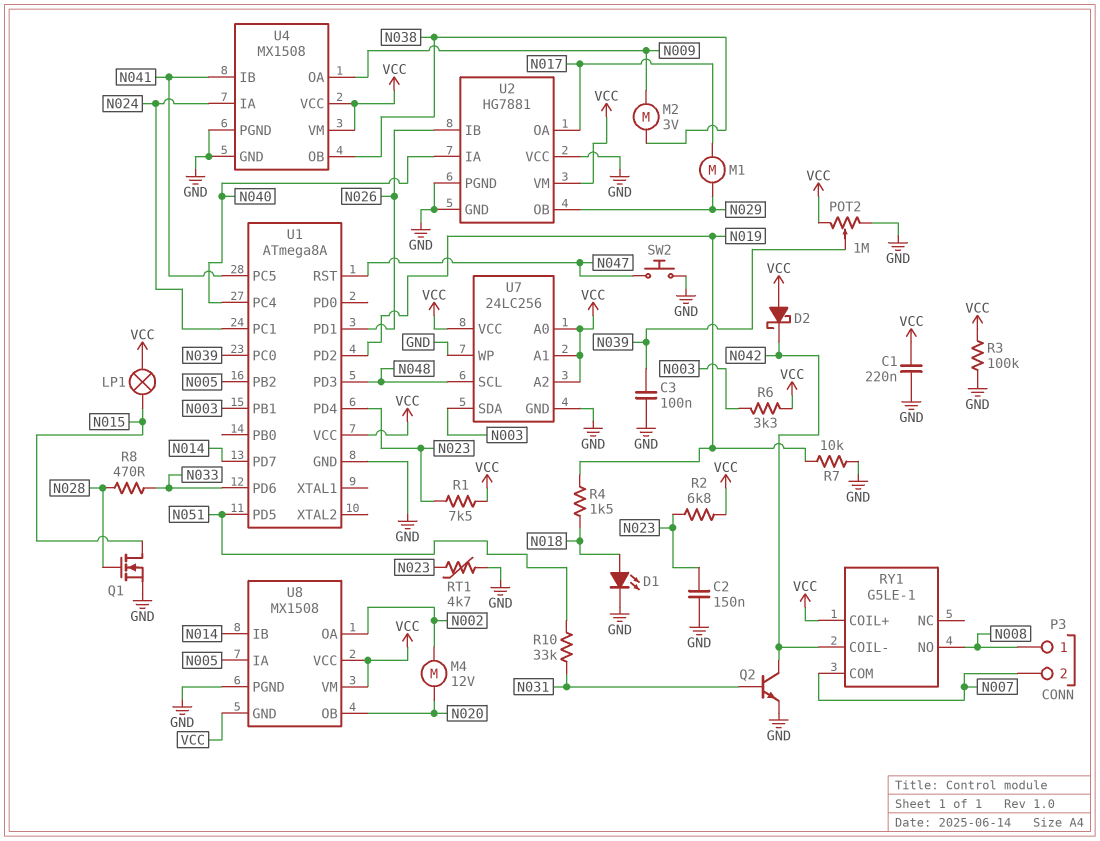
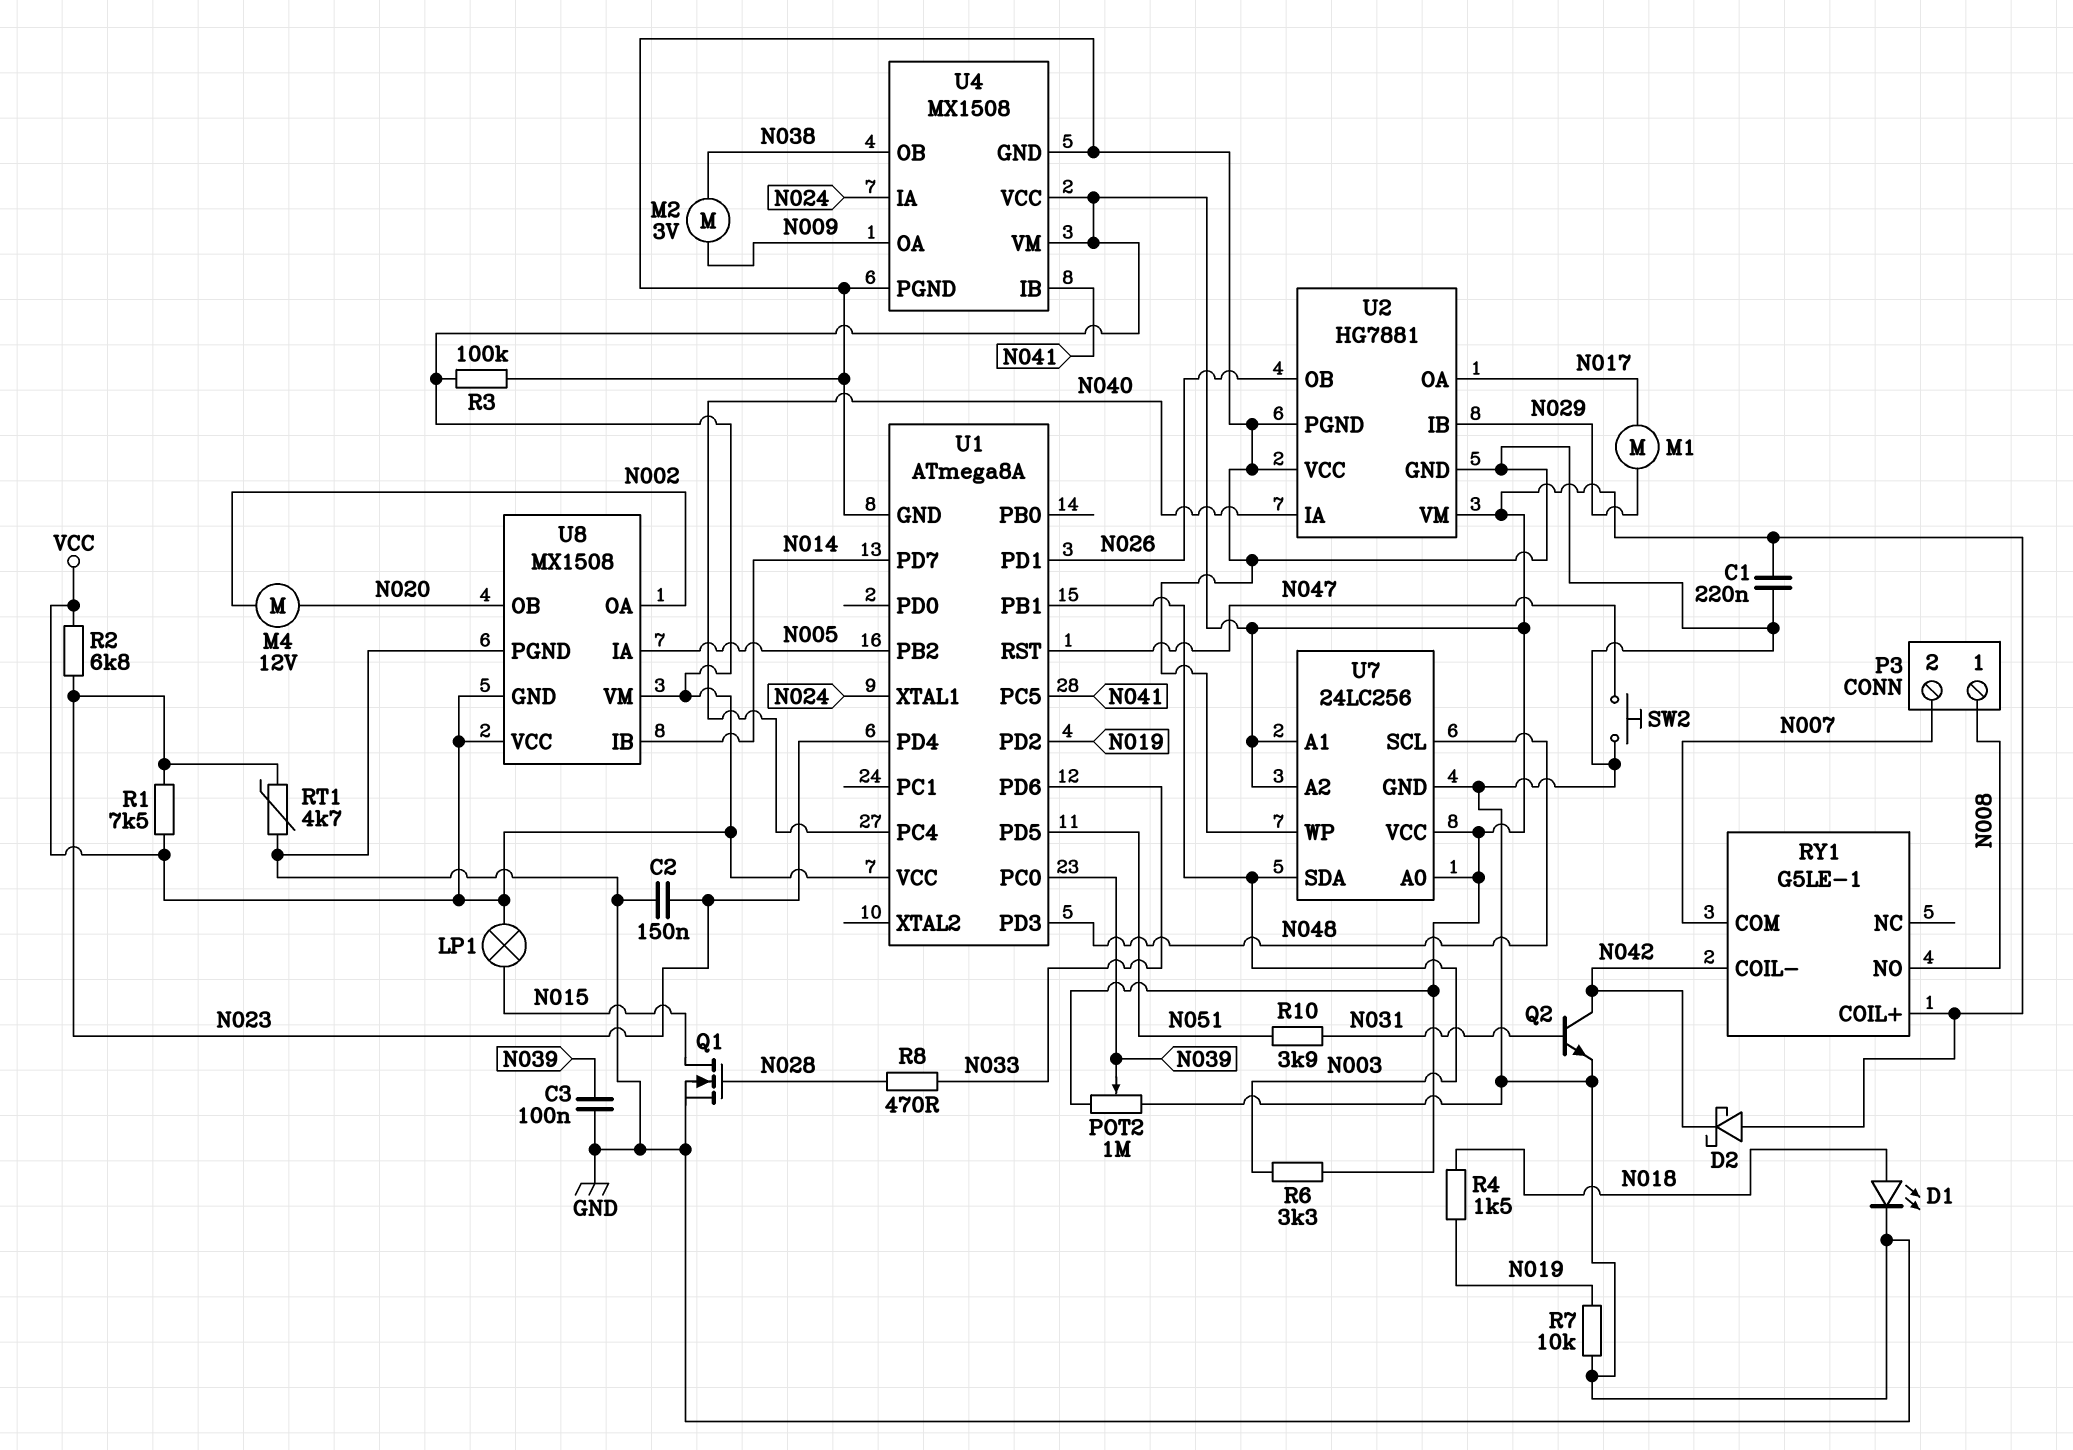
R10: 33k (N031, N051) -> 3.9k (N031, N051)
U1 pin PC1: N024 -> none
U1 pin XTAL1: none -> N024
U2 pin IB: N026 -> N029
U2 pin OB: N029 -> N026

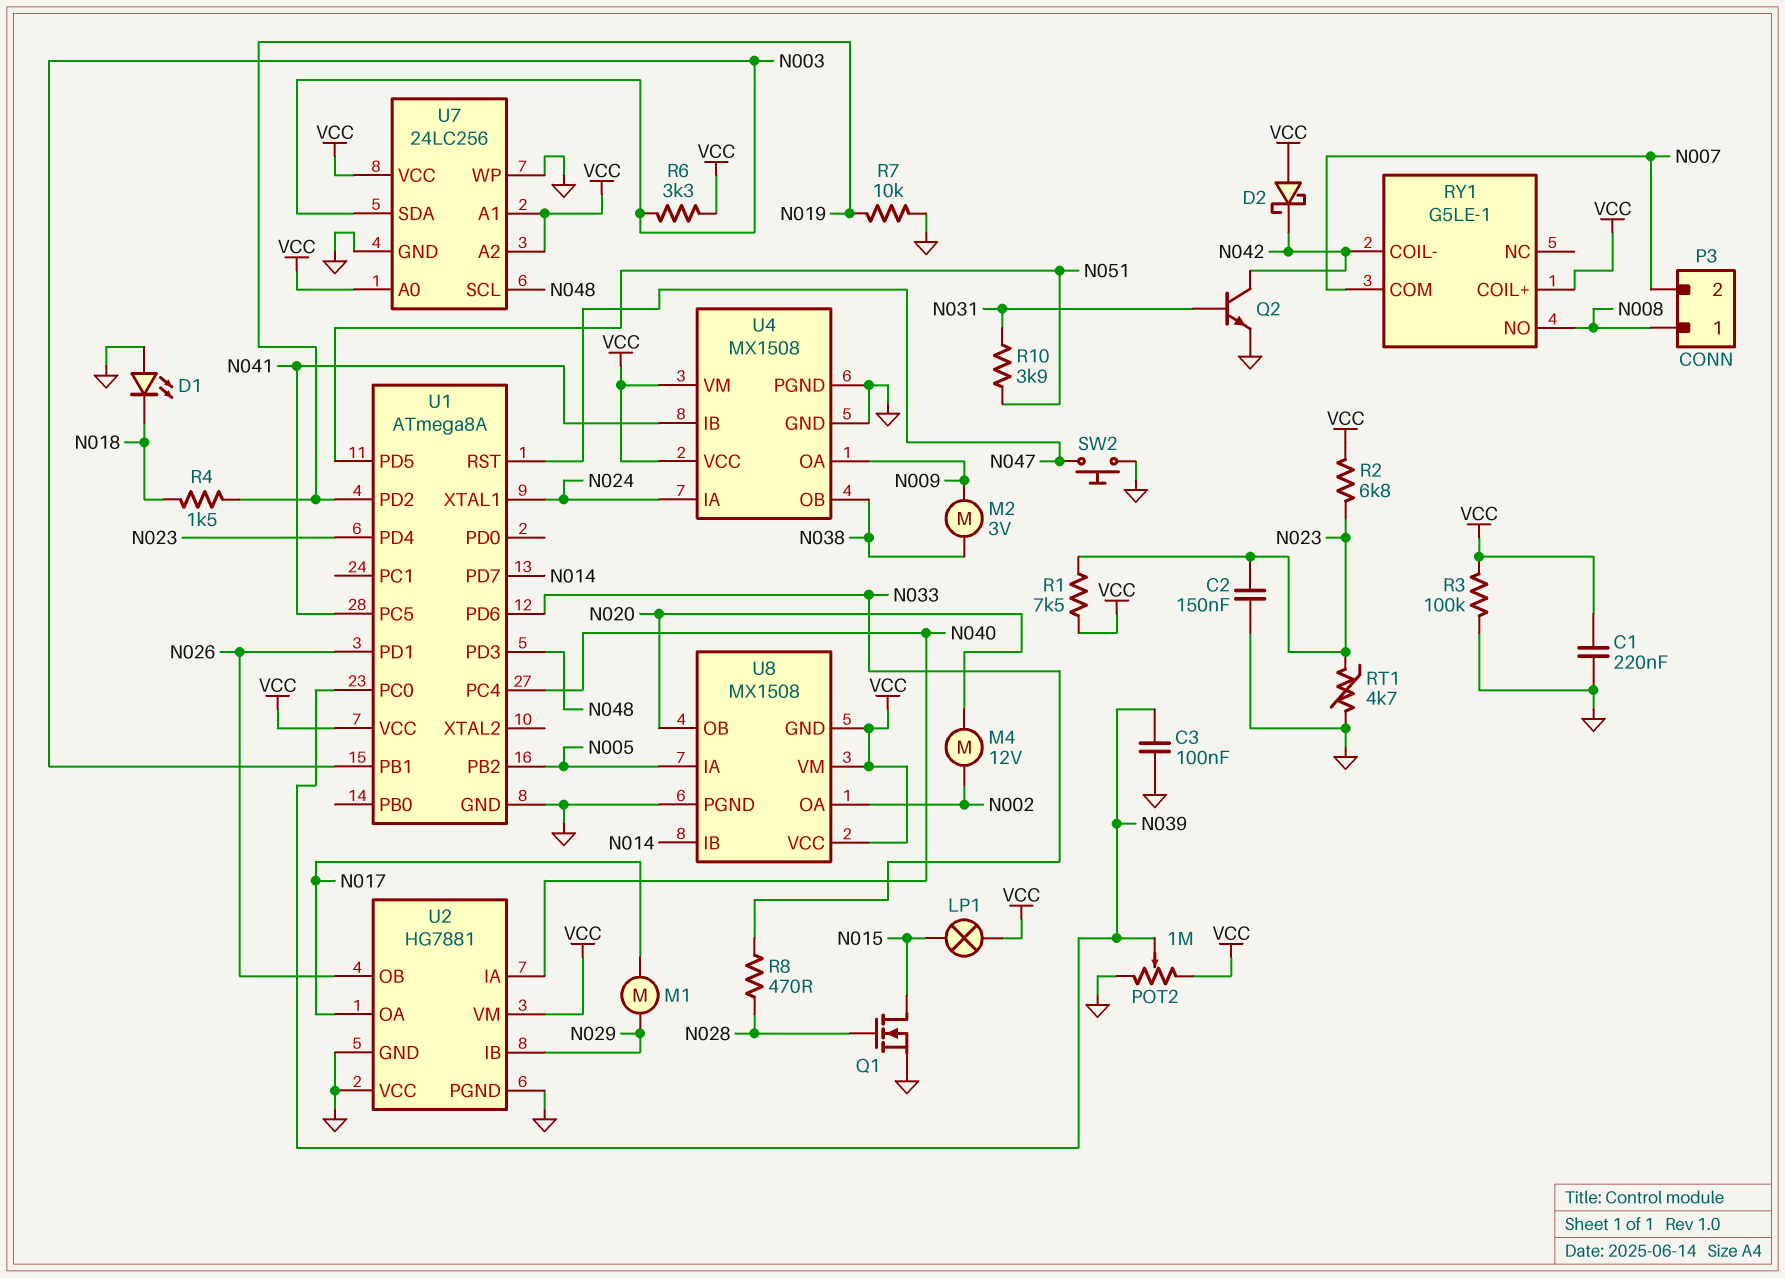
D1: LED (A N018, K GND) -> LED (A GND, K N018)

